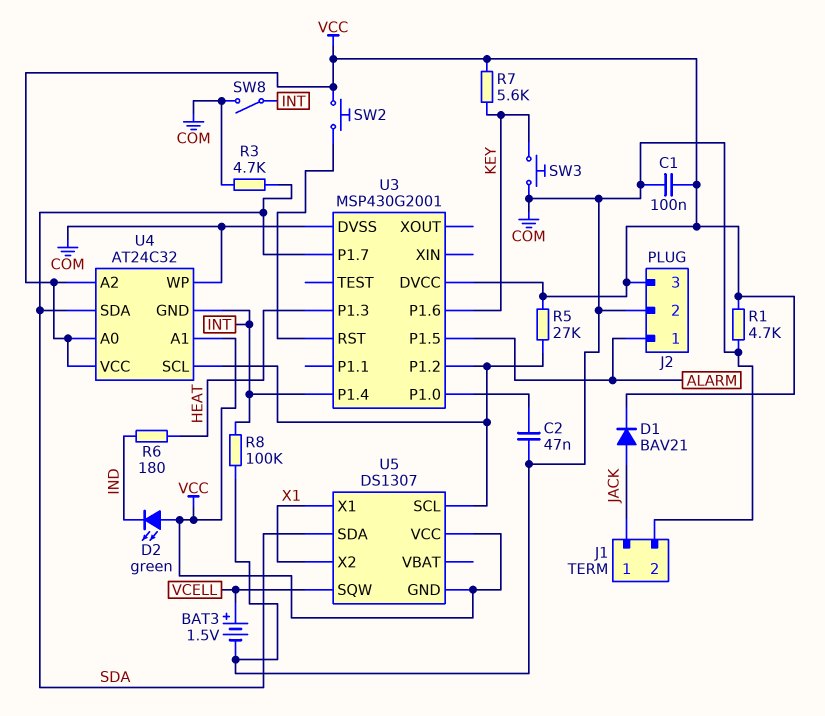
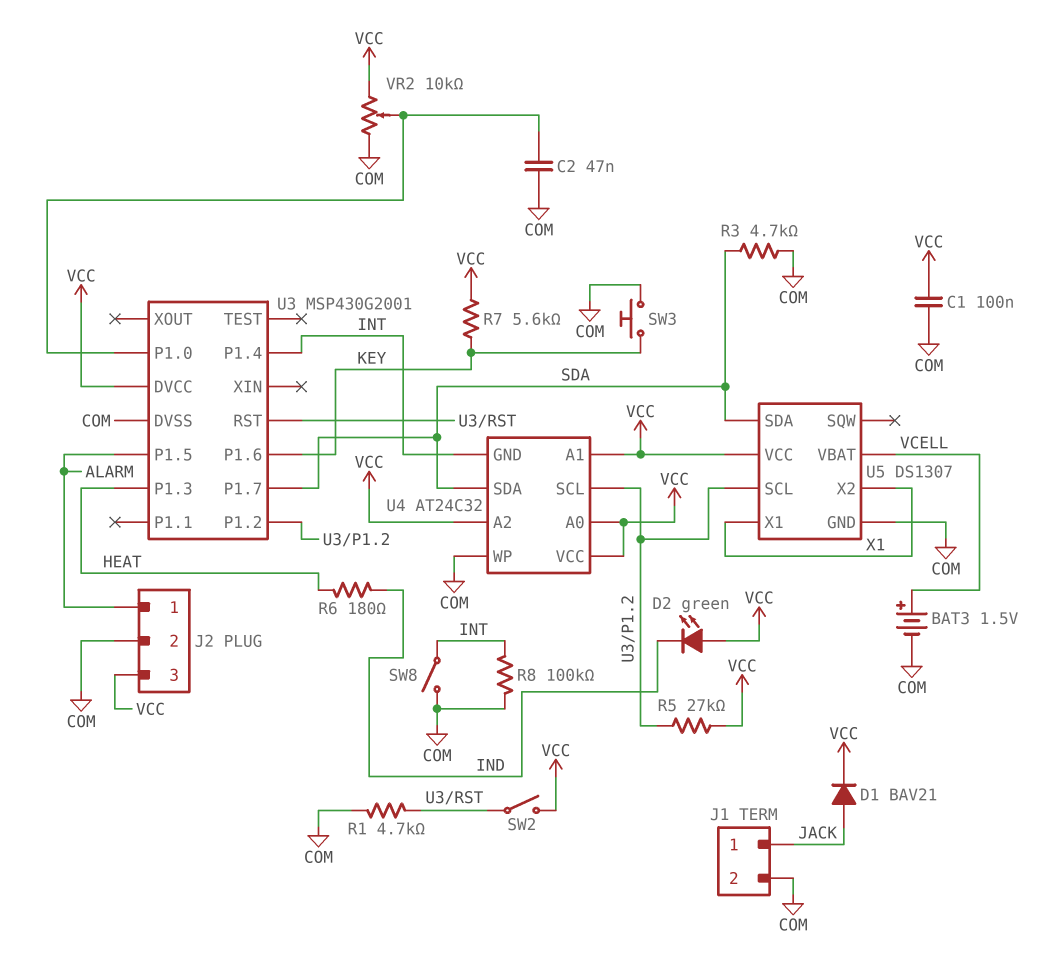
R1: 4.7k (COM, VCC) -> 4.7k (COM, U3/RST)
SW2: button (U3/RST, VCC) -> switch (U3/RST, VCC)
U5 pin GND: VCC -> COM
U5 pin SQW: VCELL -> none
U5 pin VBAT: none -> VCELL
VR2: none -> 10k (COM, VCC, wiper U3/P1.0)

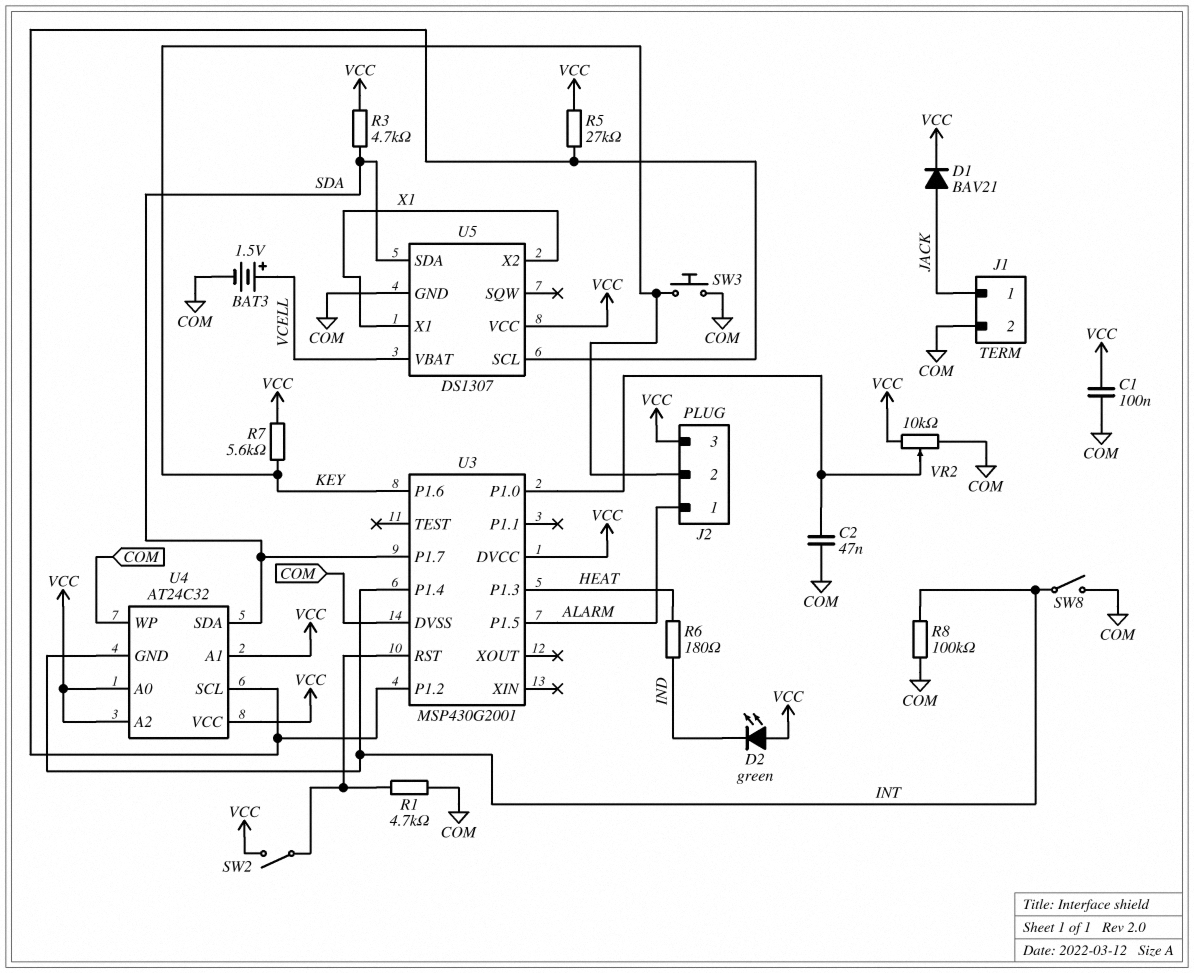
J2 pin 2: COM -> KEY
R3: 4.7k (COM, SDA) -> 4.7k (SDA, VCC)

